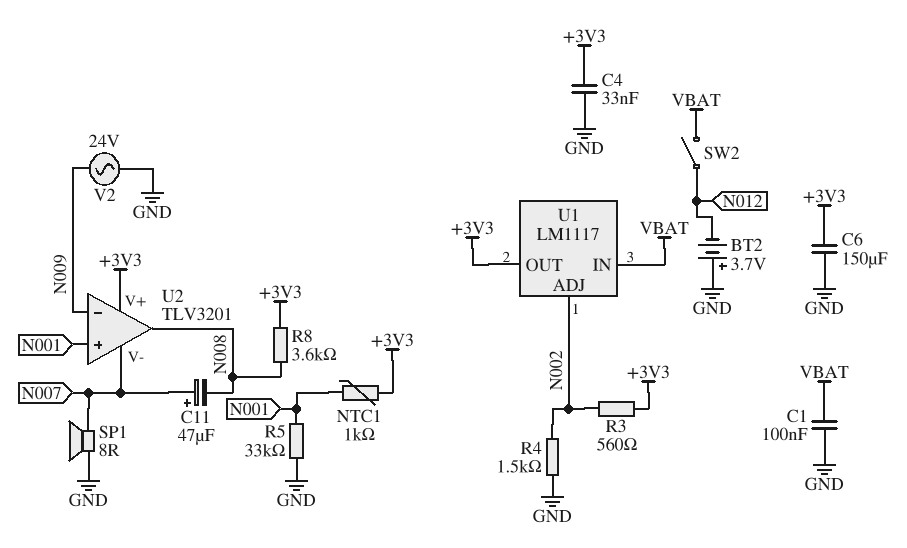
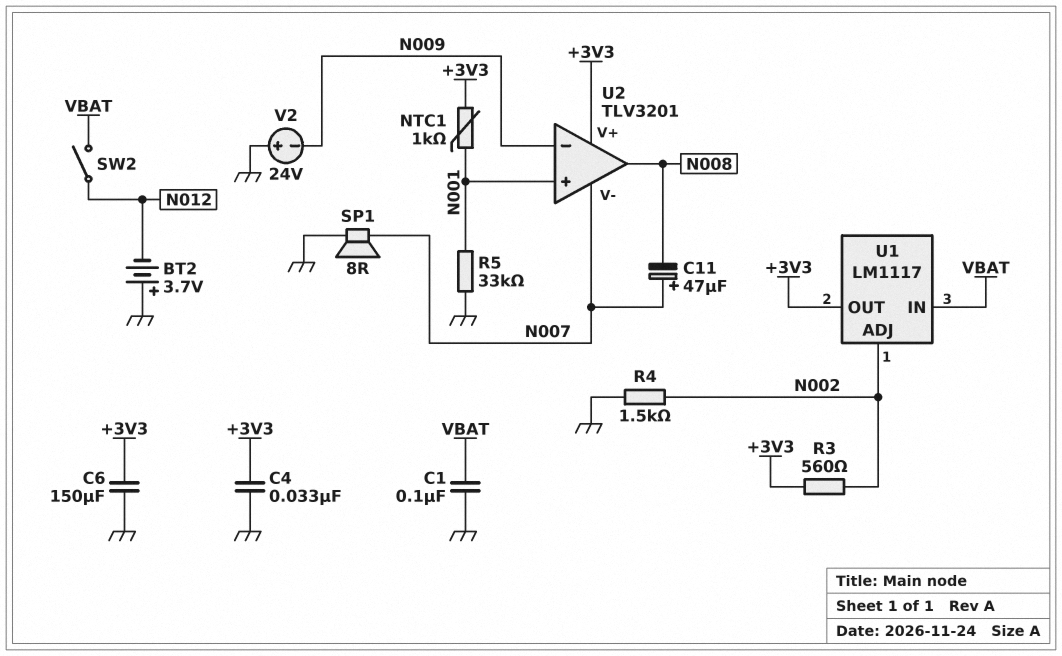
R8: 3.6k (+3V3, N008) -> none
V2: AC 24V (GND, N009) -> 24V (plus GND, minus N009)

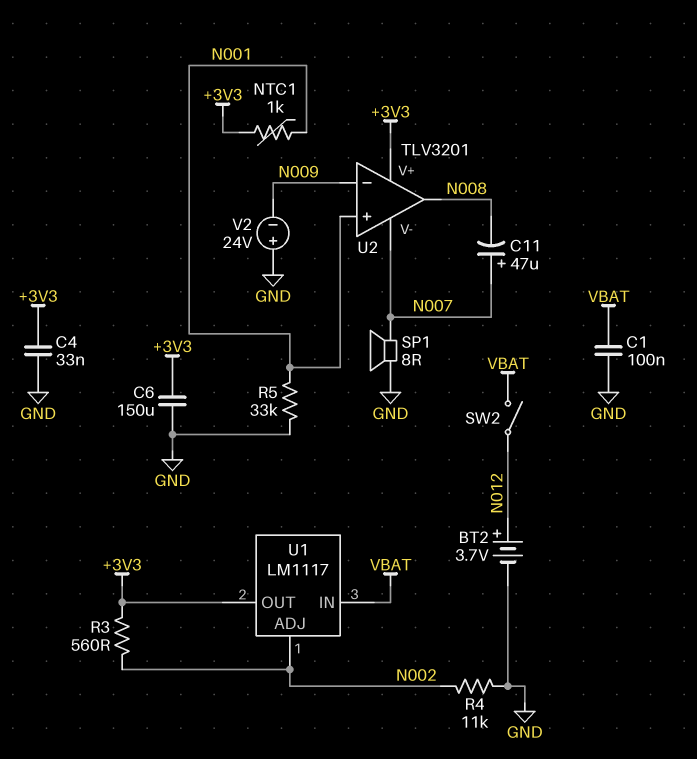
BT2: 3.7V (plus GND, minus N012) -> 3.7V (plus N012, minus GND)
R4: 1.5k (GND, N002) -> 11k (GND, N002)

